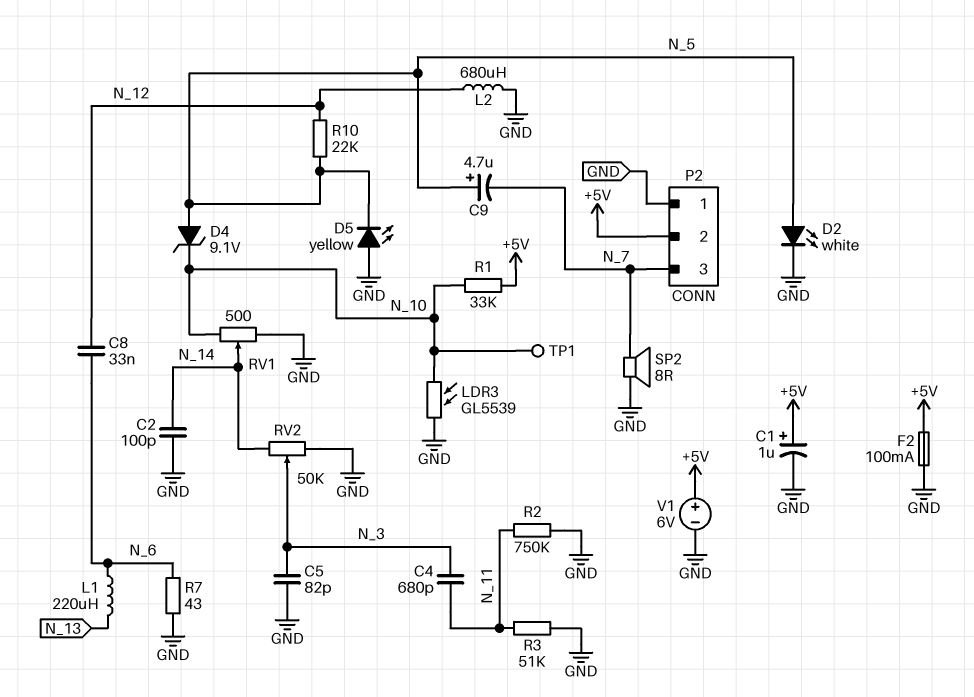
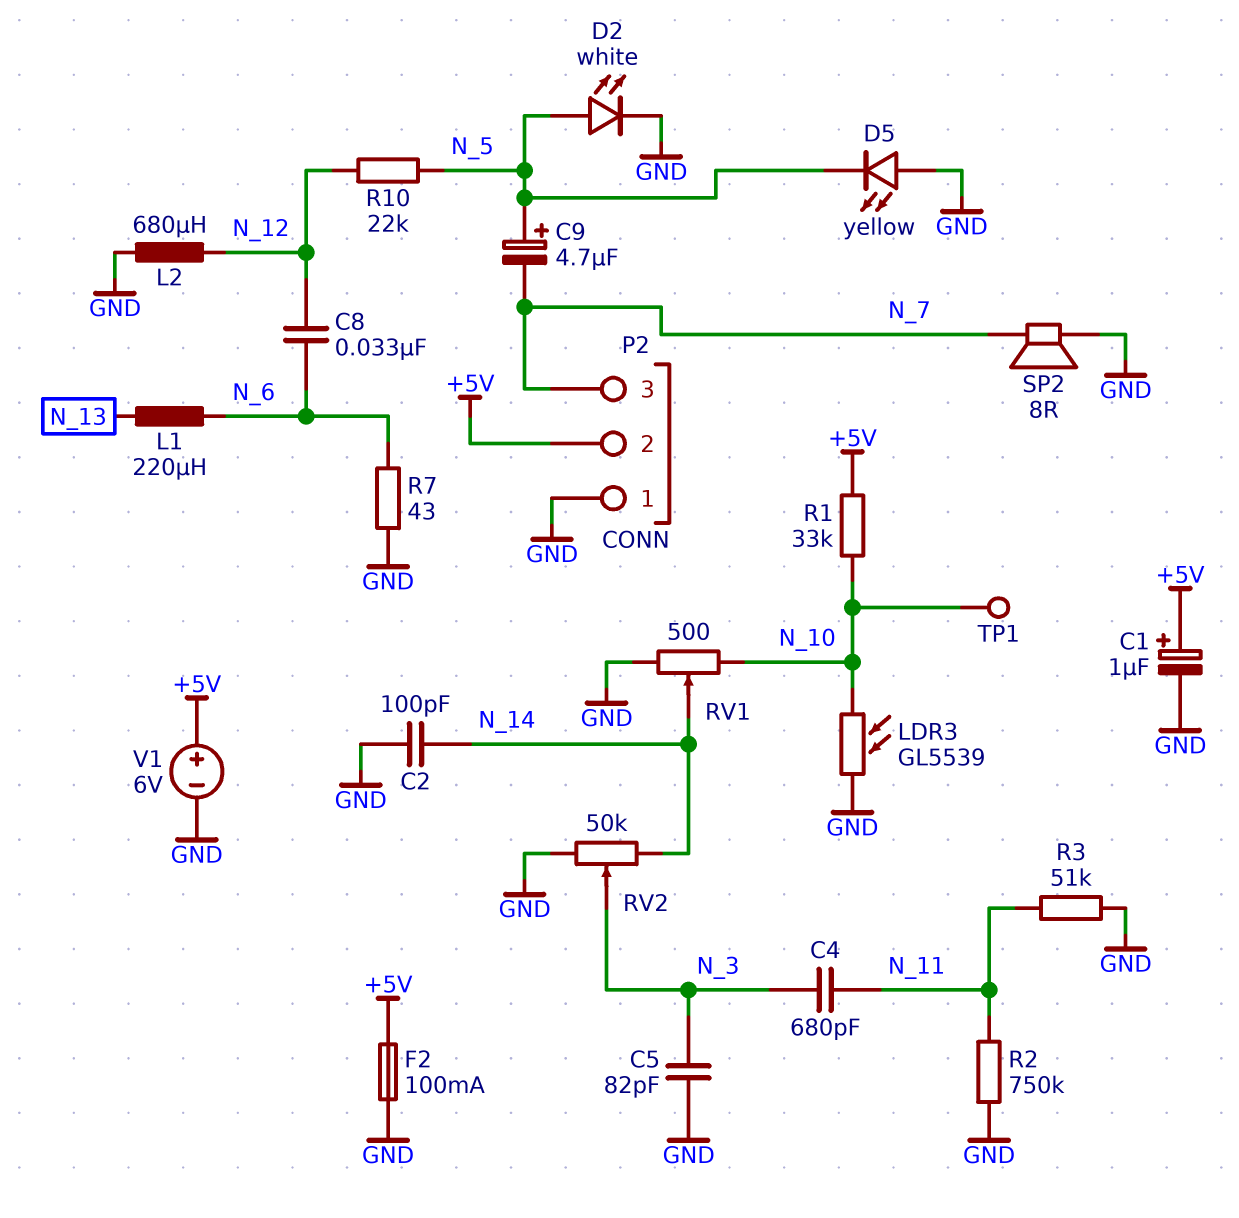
D4: zener 9.1V (A N_5, K N_10) -> none

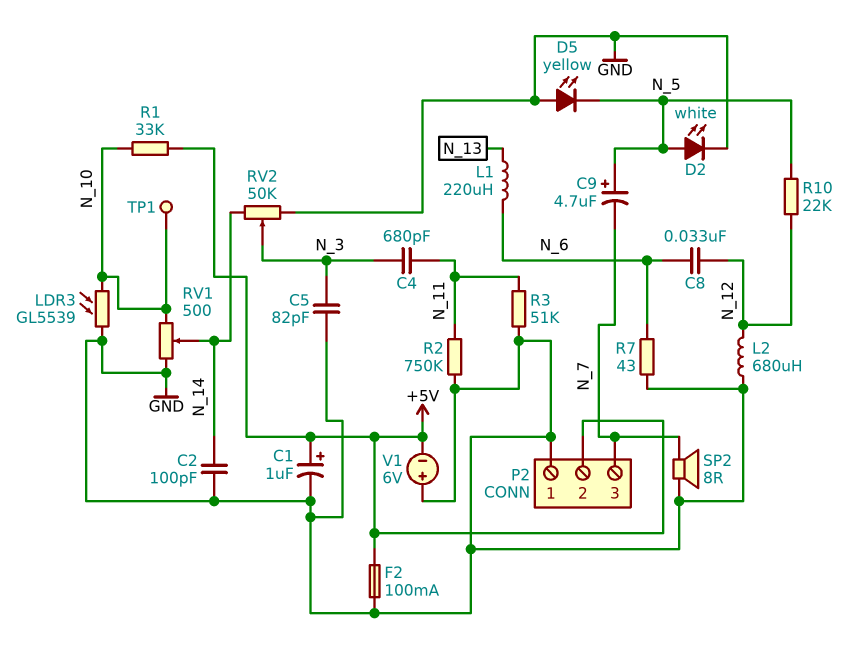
V1: 6V (plus +5V, minus GND) -> 6V (plus GND, minus +5V)

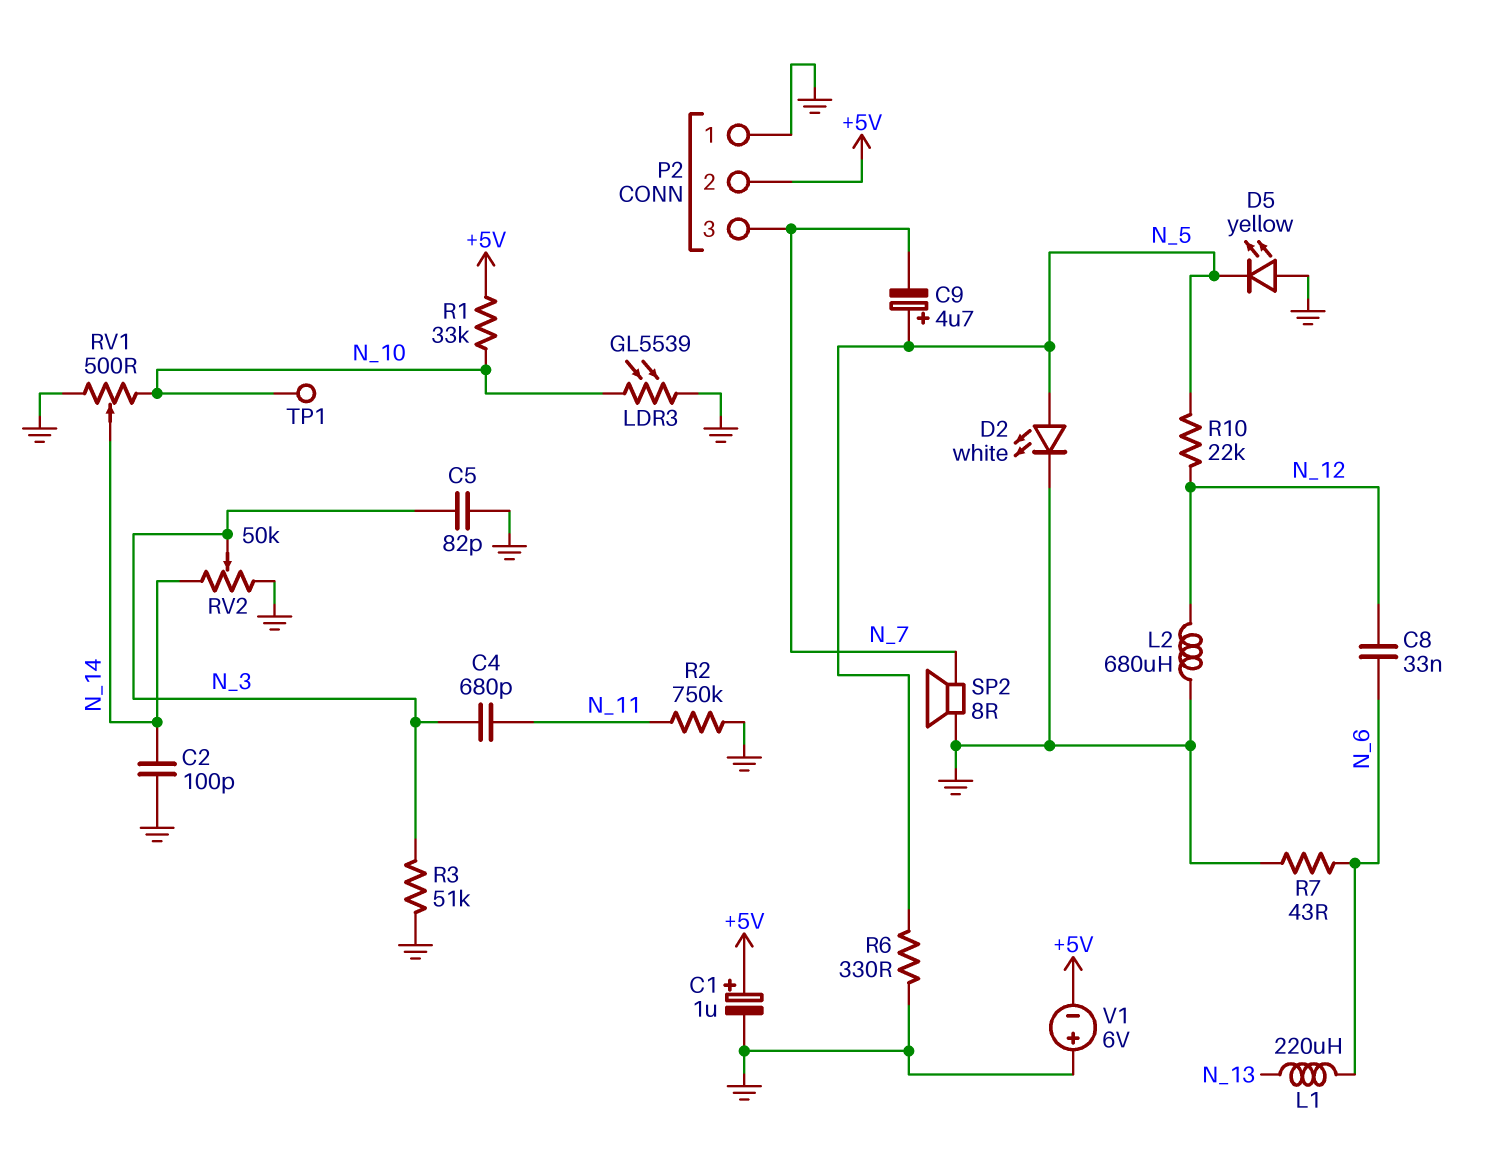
F2: 100mA (+5V, GND) -> none
R3: 51k (GND, N_11) -> 51k (GND, N_3)
R6: none -> 330 (GND, N_5)

